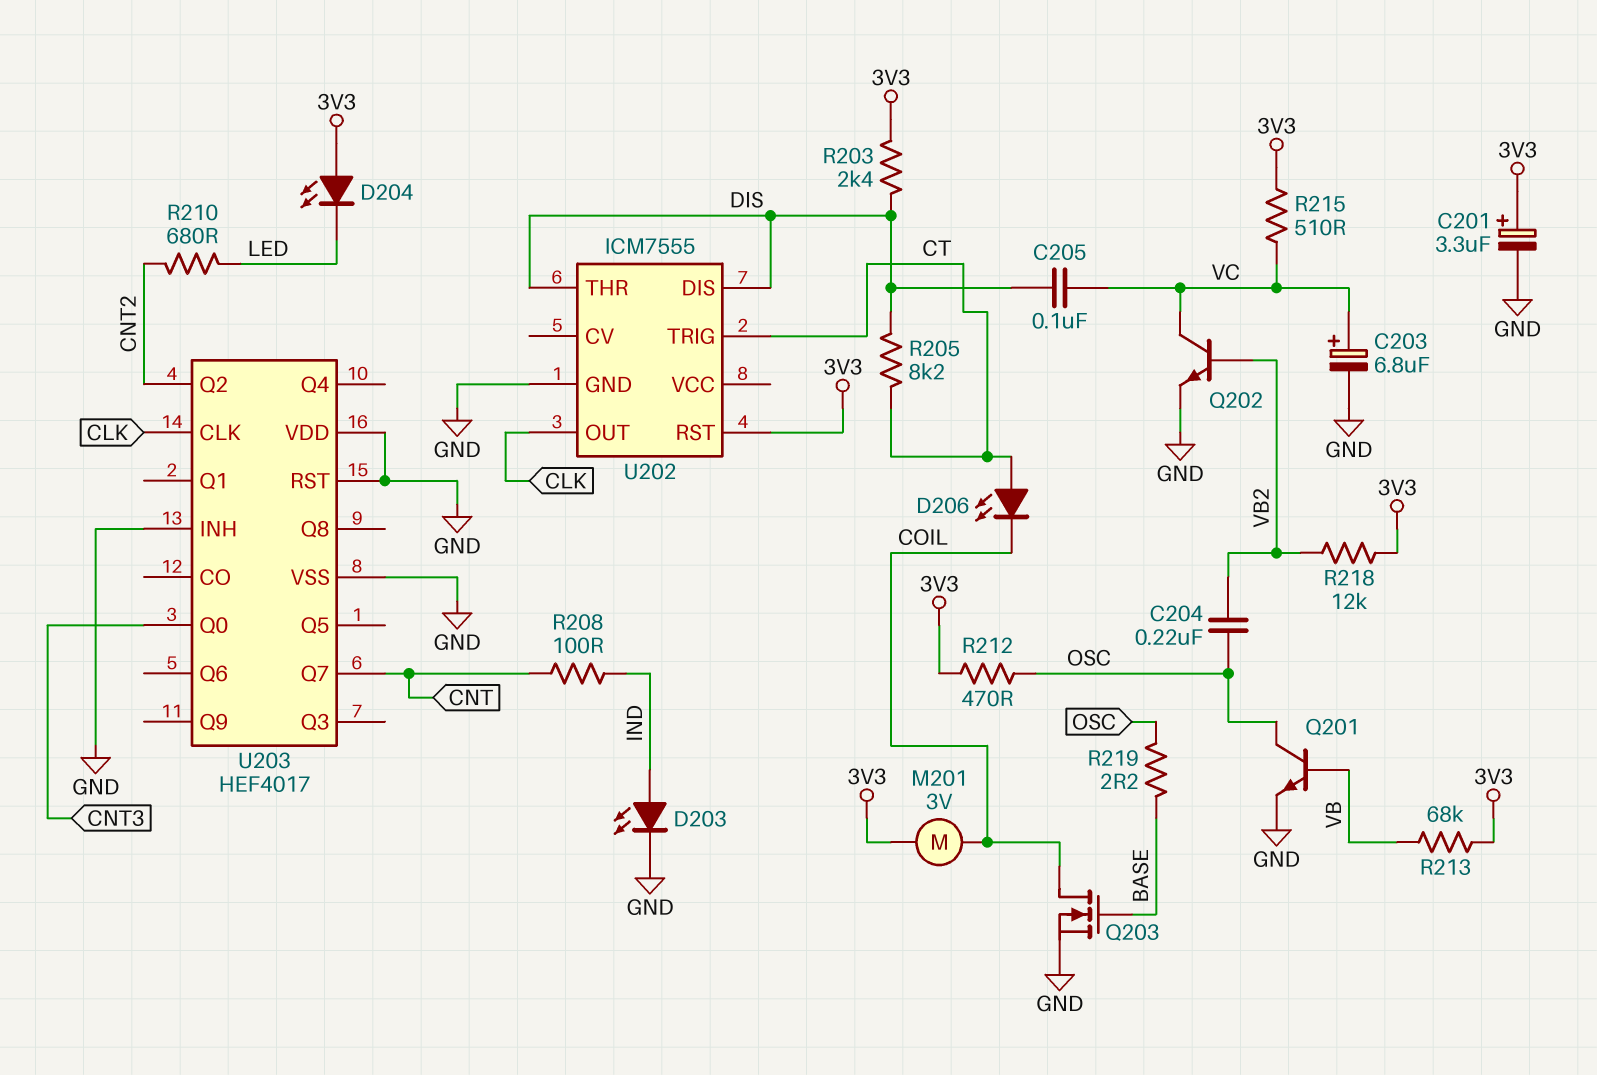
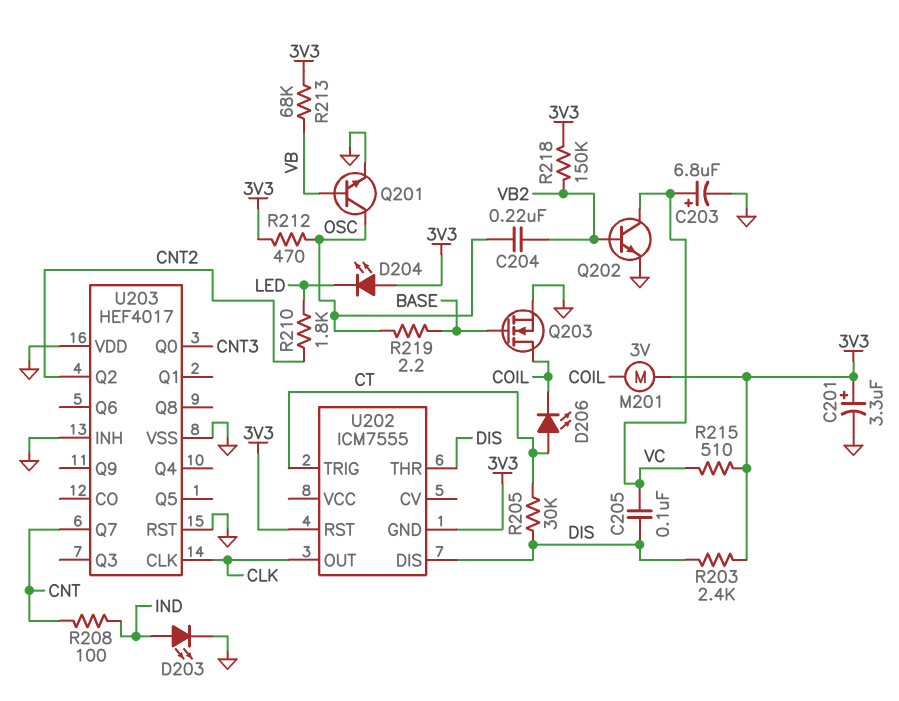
R205: 8.2k (CT, DIS) -> 30k (CT, DIS)
R210: 680 (CNT2, LED) -> 1.8k (CNT2, LED)
R218: 12k (3V3, VB2) -> 150k (3V3, VB2)
U202 pin GND: GND -> 3V3

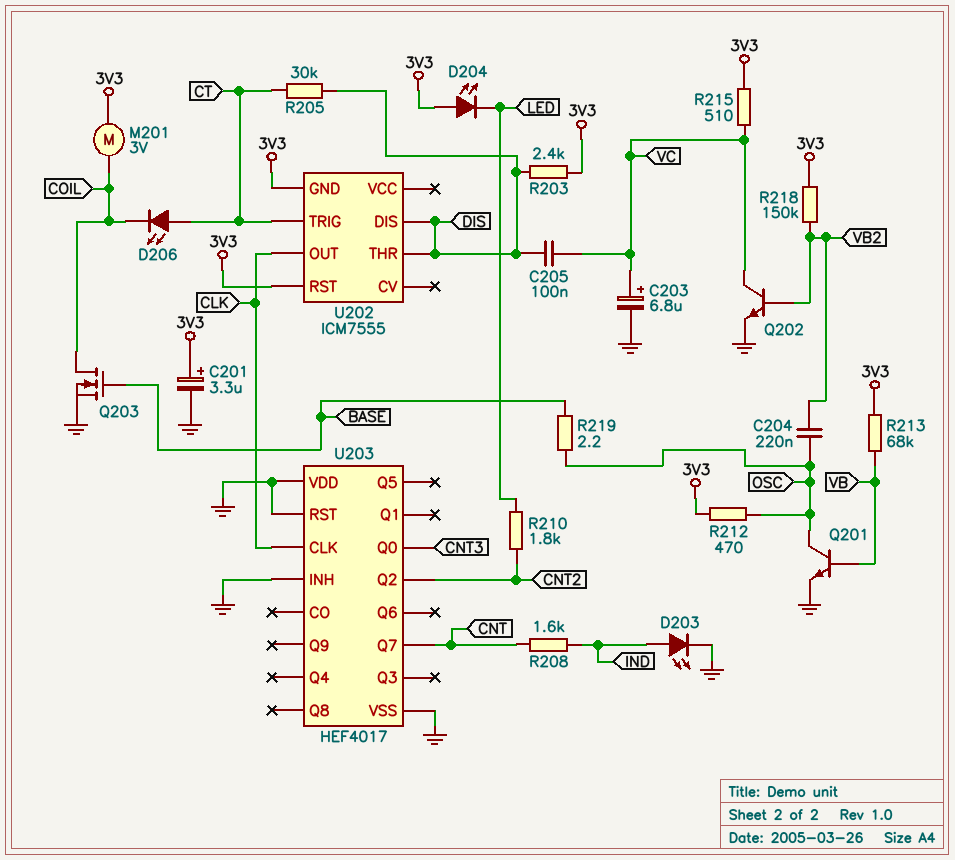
R208: 100 (CNT, IND) -> 1.6k (CNT, IND)

